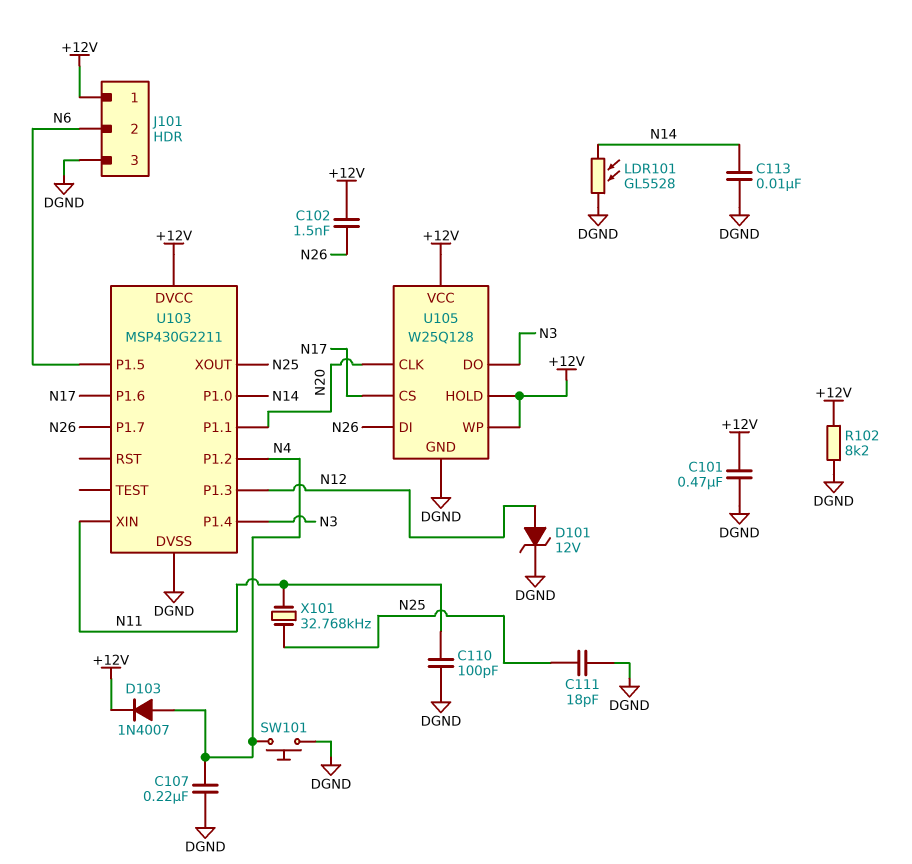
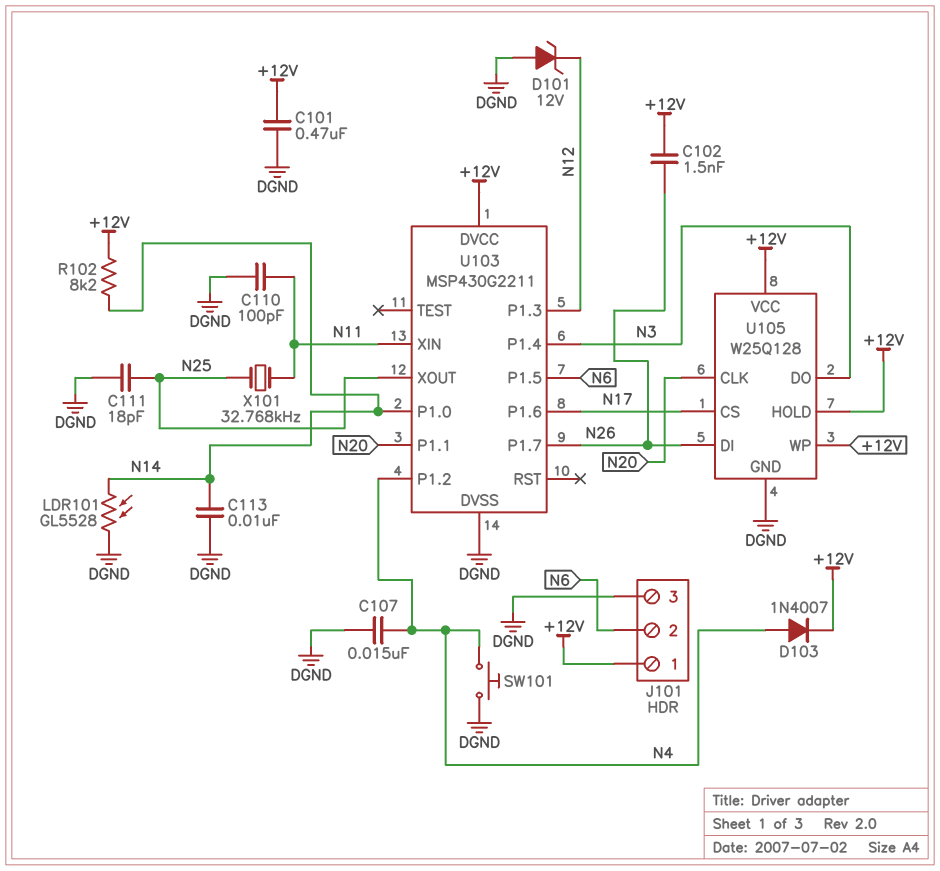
C107: 220nF (DGND, N4) -> 15nF (DGND, N4)
D101: zener 12V (A N12, K DGND) -> zener 12V (A DGND, K N12)
R102: 8.2k (+12V, DGND) -> 8.2k (+12V, N14)

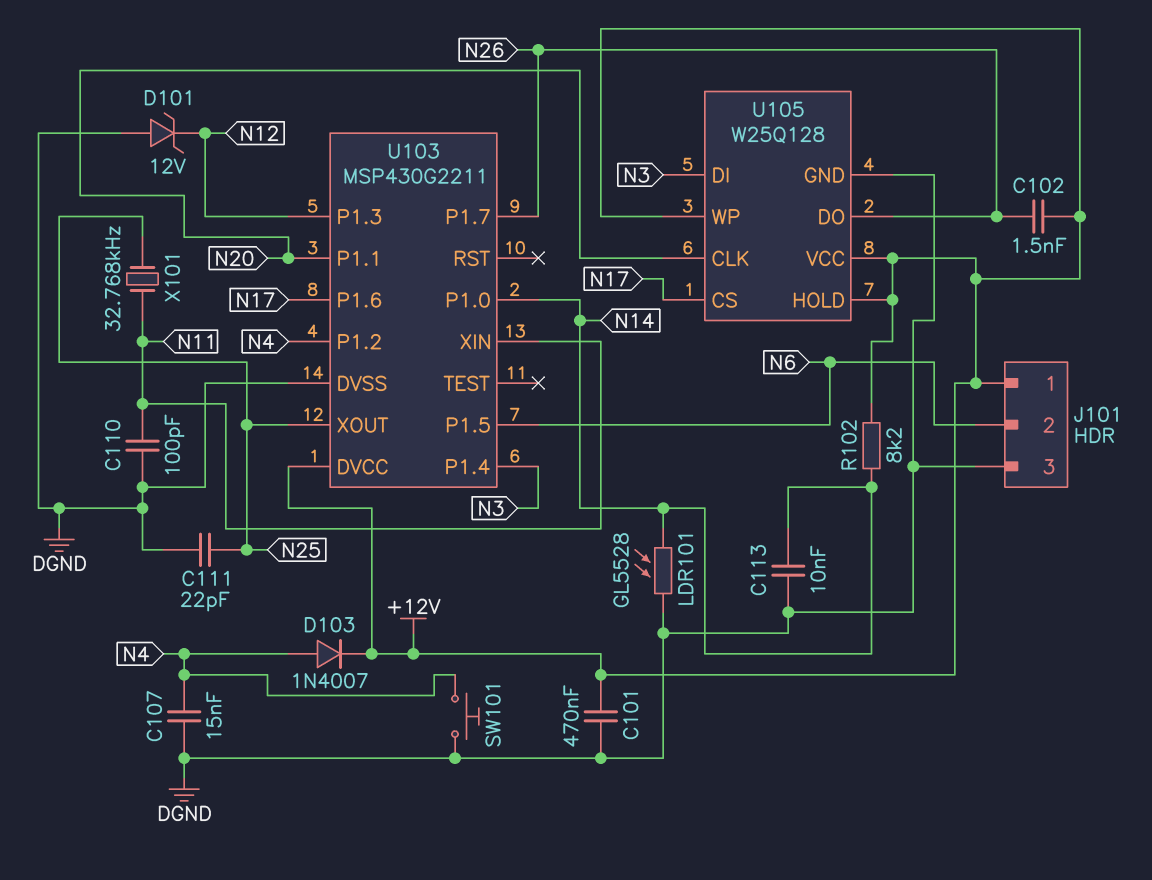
C111: 18pF (DGND, N25) -> 22pF (DGND, N25)
U105 pin DI: N26 -> N3
U105 pin DO: N3 -> N26

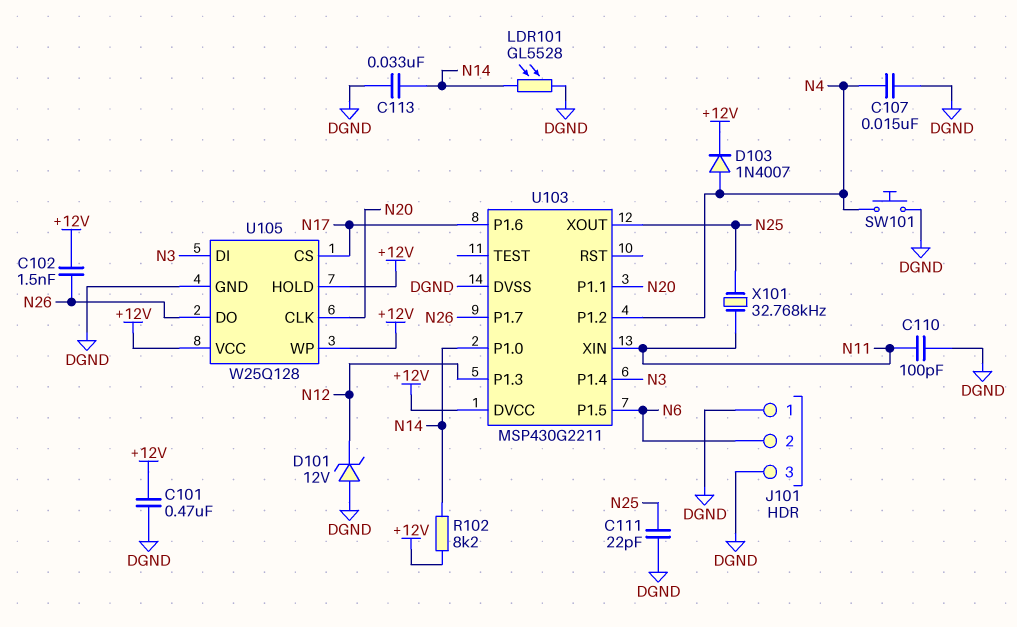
C113: 10nF (DGND, N14) -> 33nF (DGND, N14)
J101 pin 1: +12V -> DGND

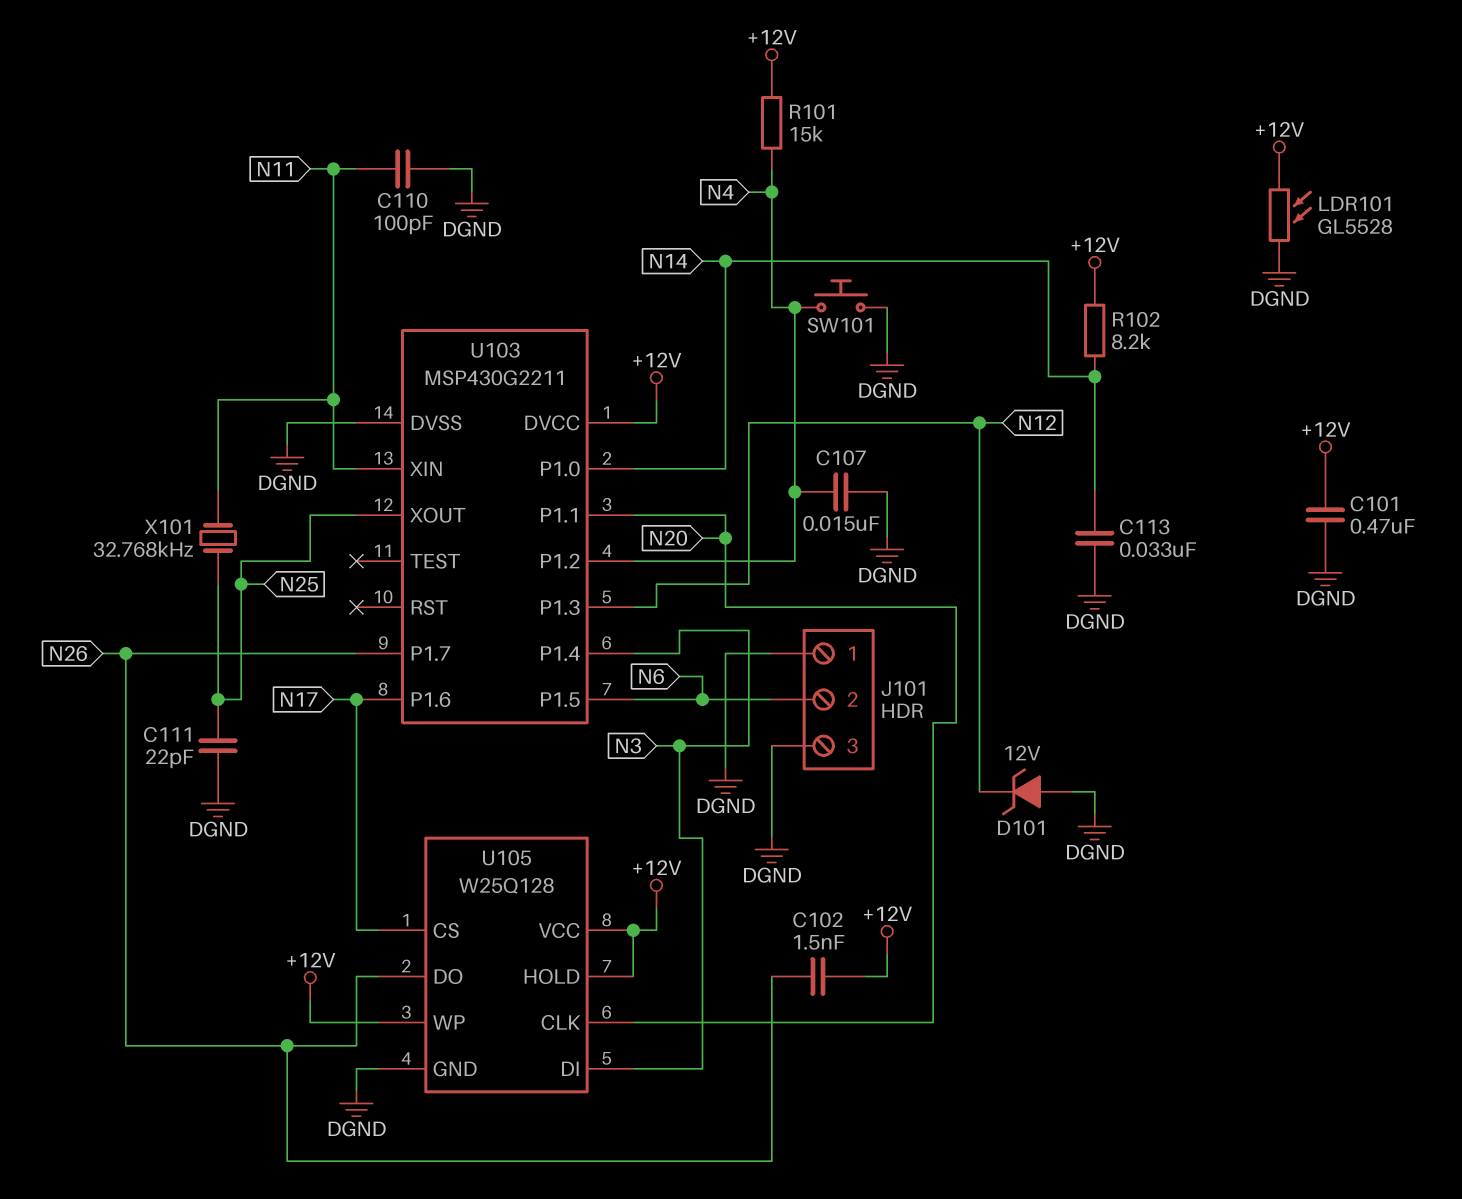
D103: diode 1N4007 (A N4, K +12V) -> none
LDR101: GL5528 (DGND, N14) -> GL5528 (+12V, DGND)
R101: none -> 15k (+12V, N4)

